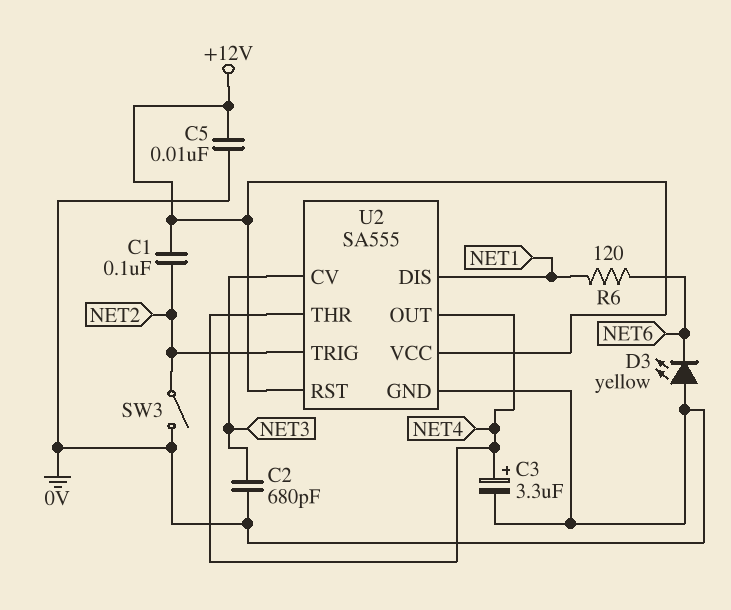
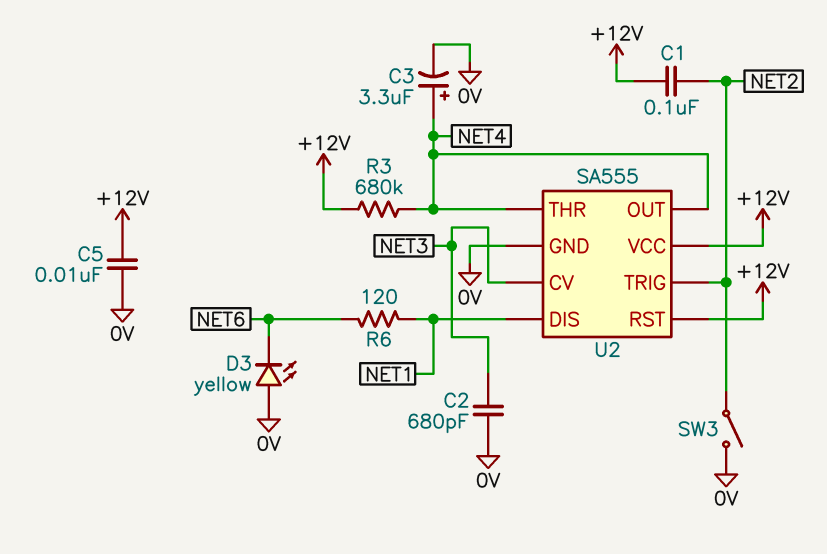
R3: none -> 680k (+12V, NET4)

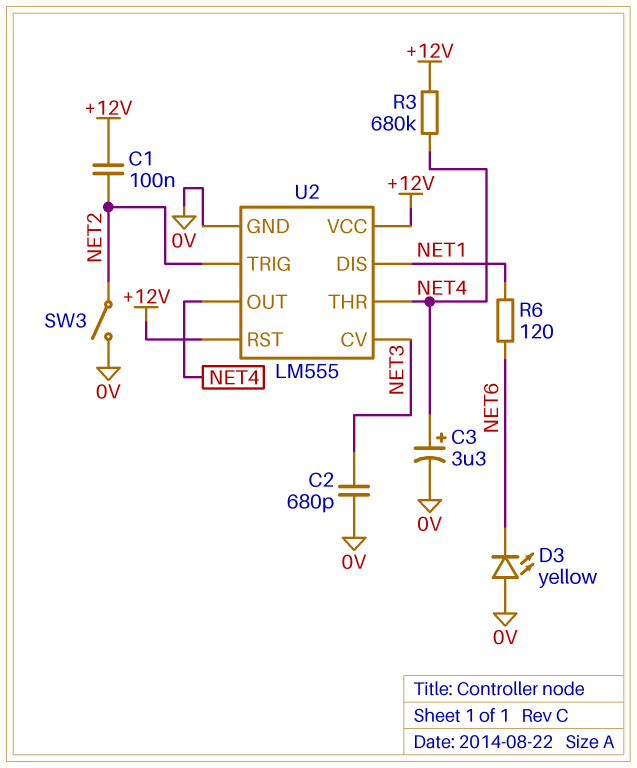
C5: 10nF (+12V, 0V) -> none
U2: SA555 -> LM555

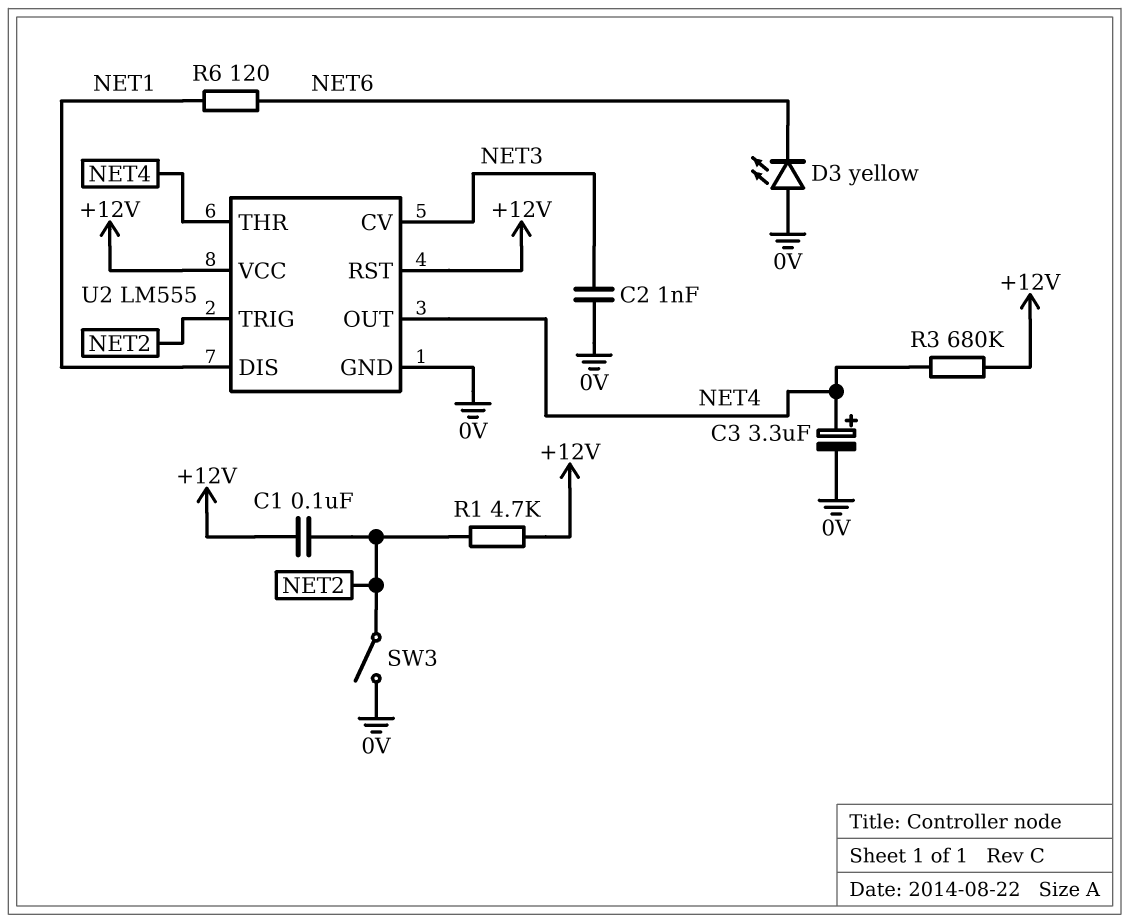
C2: 680pF (0V, NET3) -> 1nF (0V, NET3)
R1: none -> 4.7k (+12V, NET2)

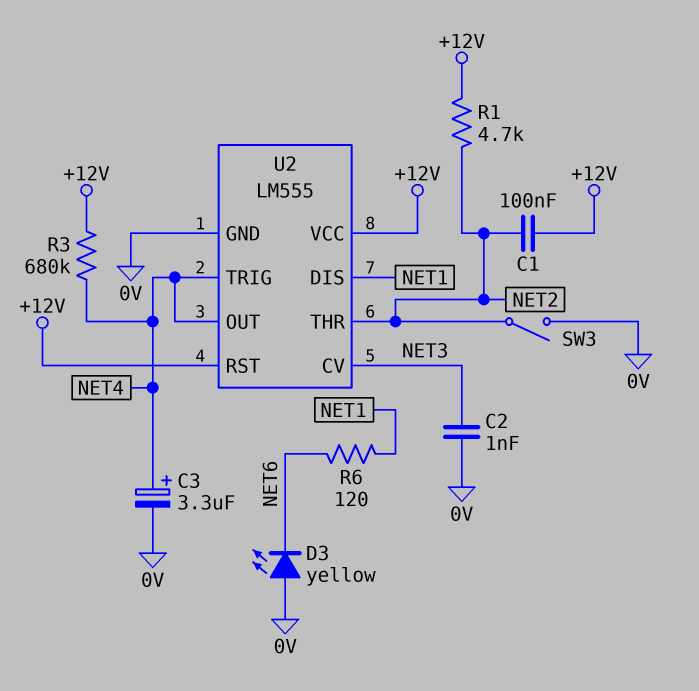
U2 pin THR: NET4 -> NET2
U2 pin TRIG: NET2 -> NET4

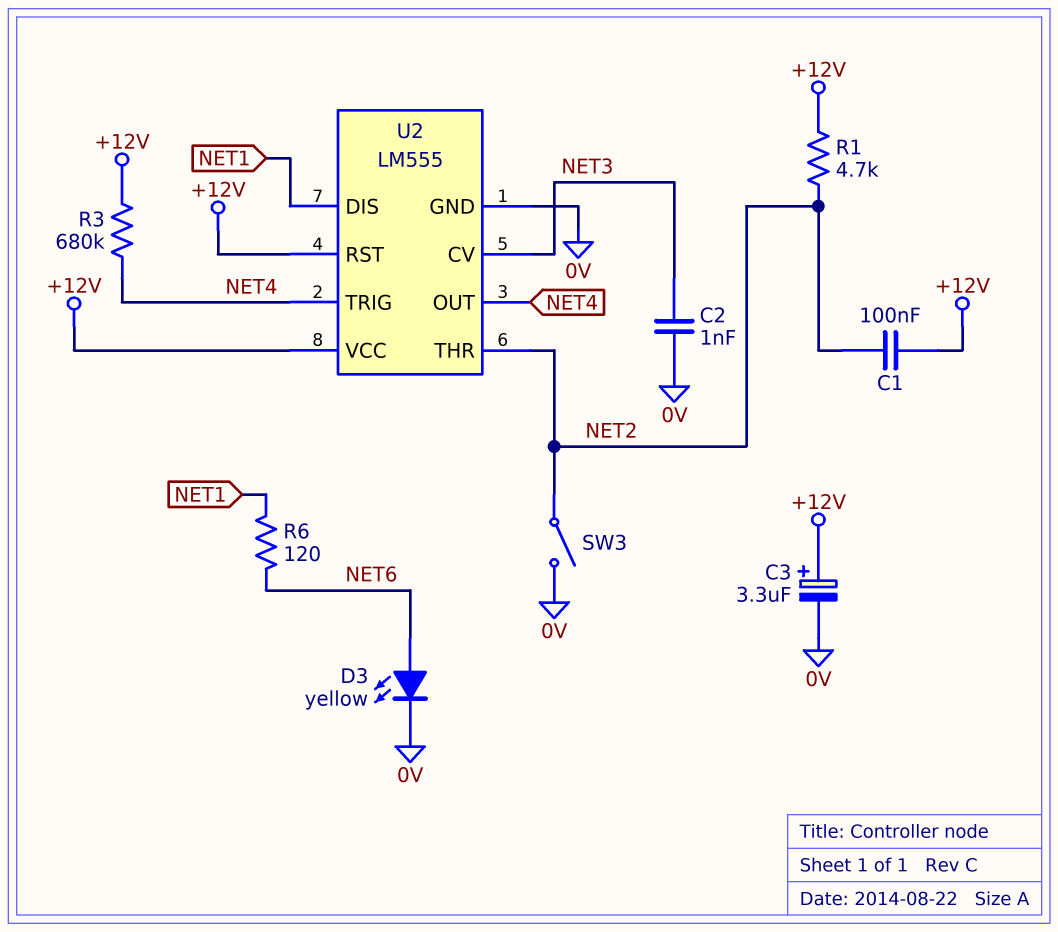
C3: 3.3uF (plus NET4, minus 0V) -> 3.3uF (plus +12V, minus 0V)
D3: LED yellow (A 0V, K NET6) -> LED yellow (A NET6, K 0V)

